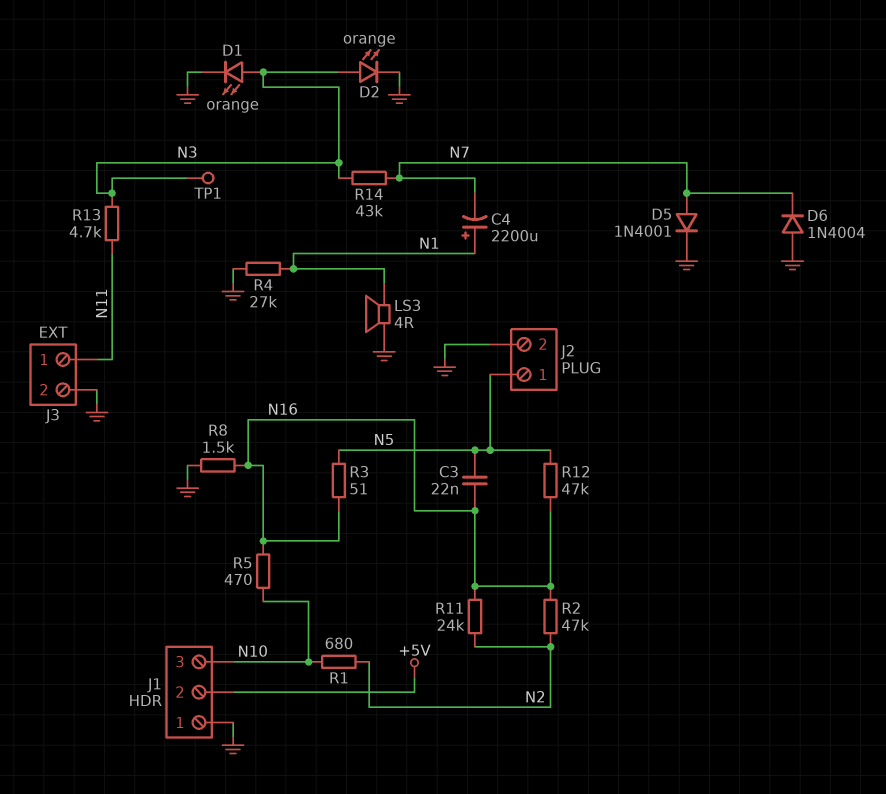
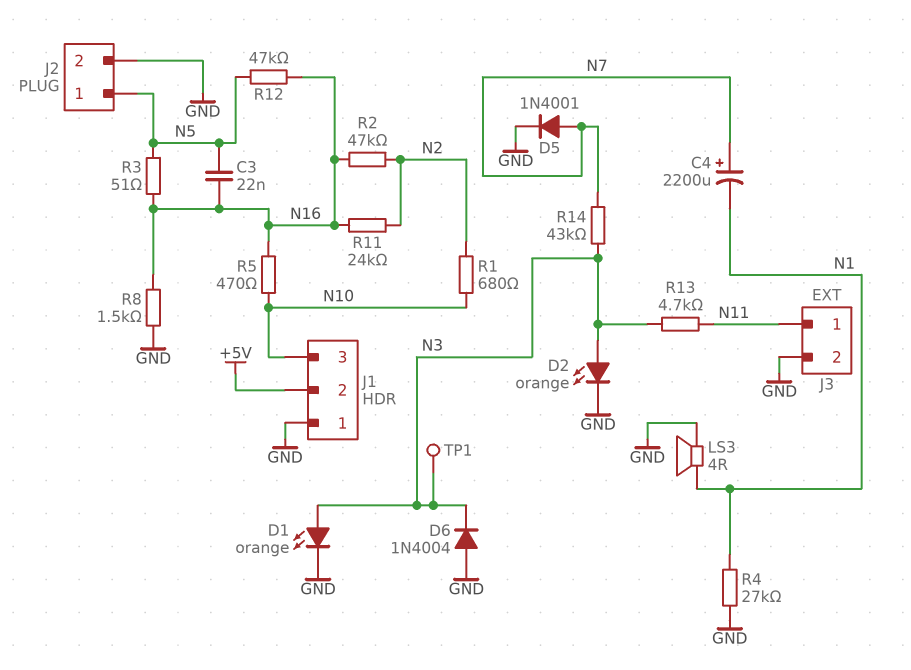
C4: 2200uF (plus N1, minus N7) -> 2200uF (plus N7, minus N1)
D6: diode 1N4004 (A GND, K N7) -> diode 1N4004 (A GND, K N3)

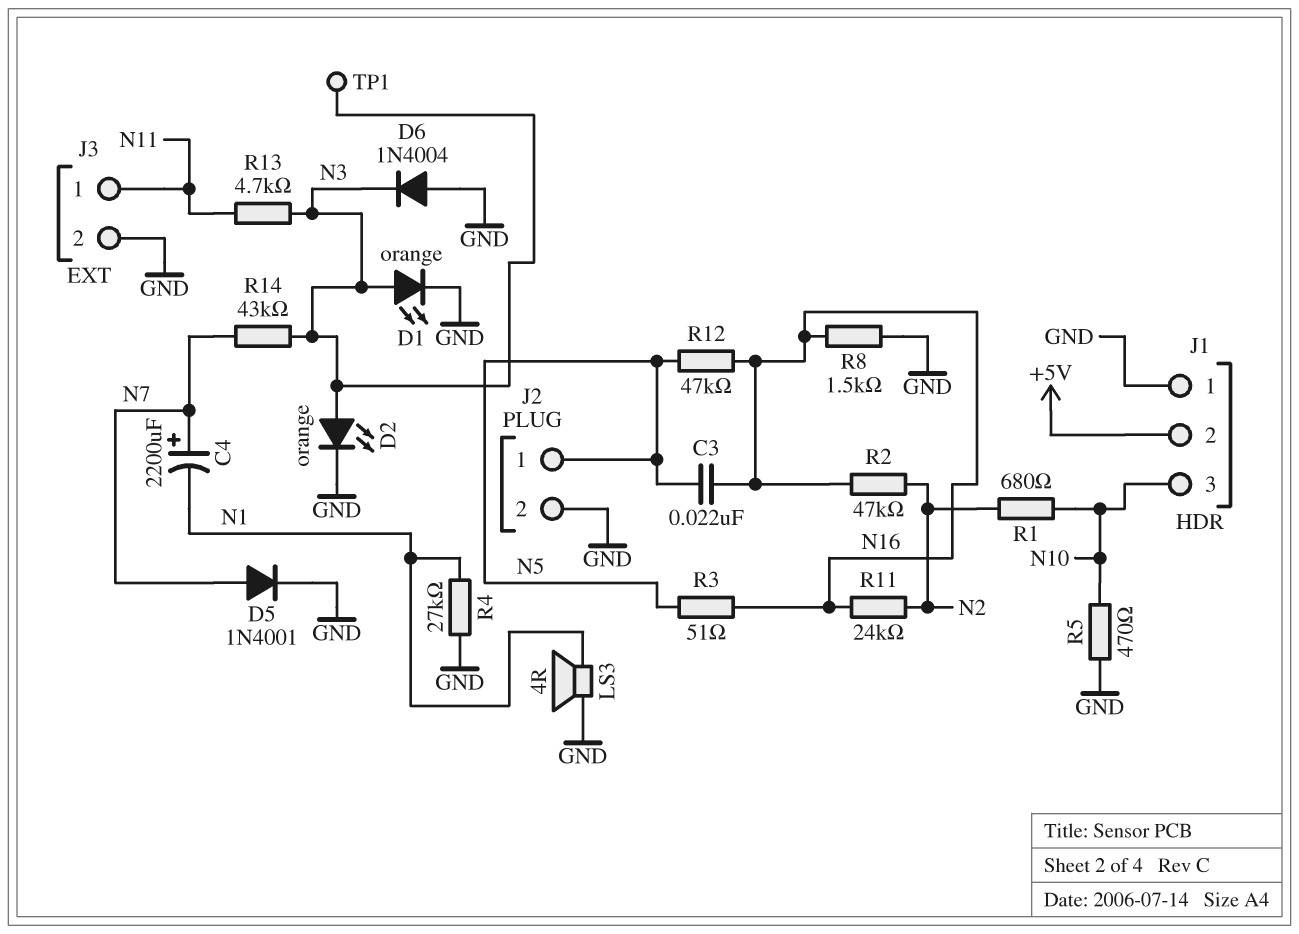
R5: 470 (N10, N16) -> 470 (GND, N10)

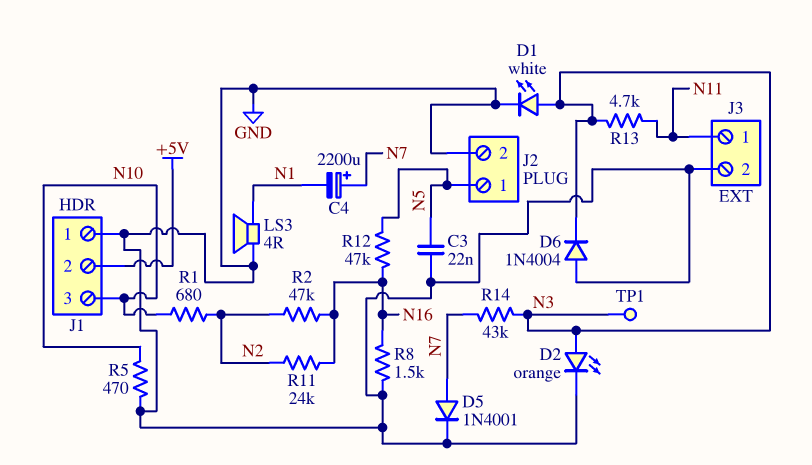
C3: 22nF (N5, N16) -> 22nF (GND, N5)
D1: LED orange (A N3, K GND) -> LED white (A N3, K GND)
R3: 51 (N5, N16) -> none
R4: 27k (GND, N1) -> none

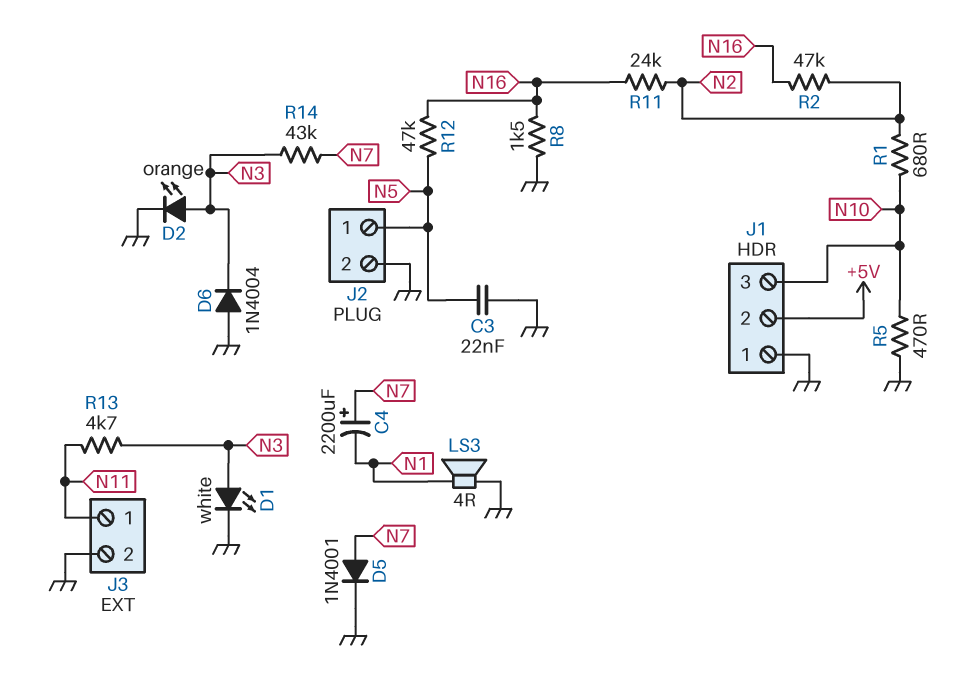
TP1: test point (N3) -> none

